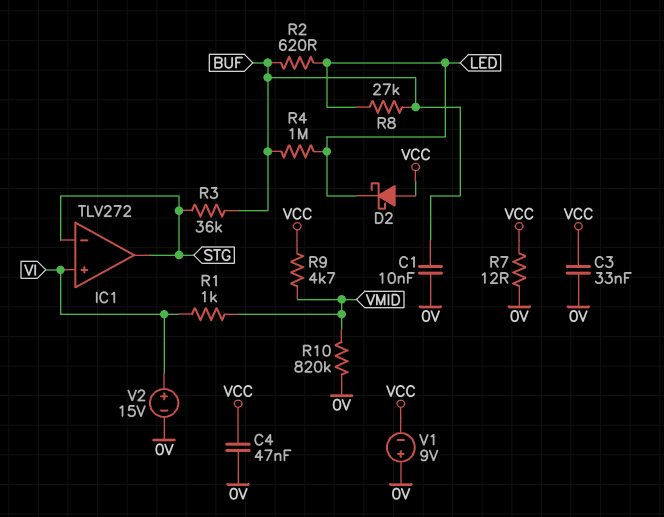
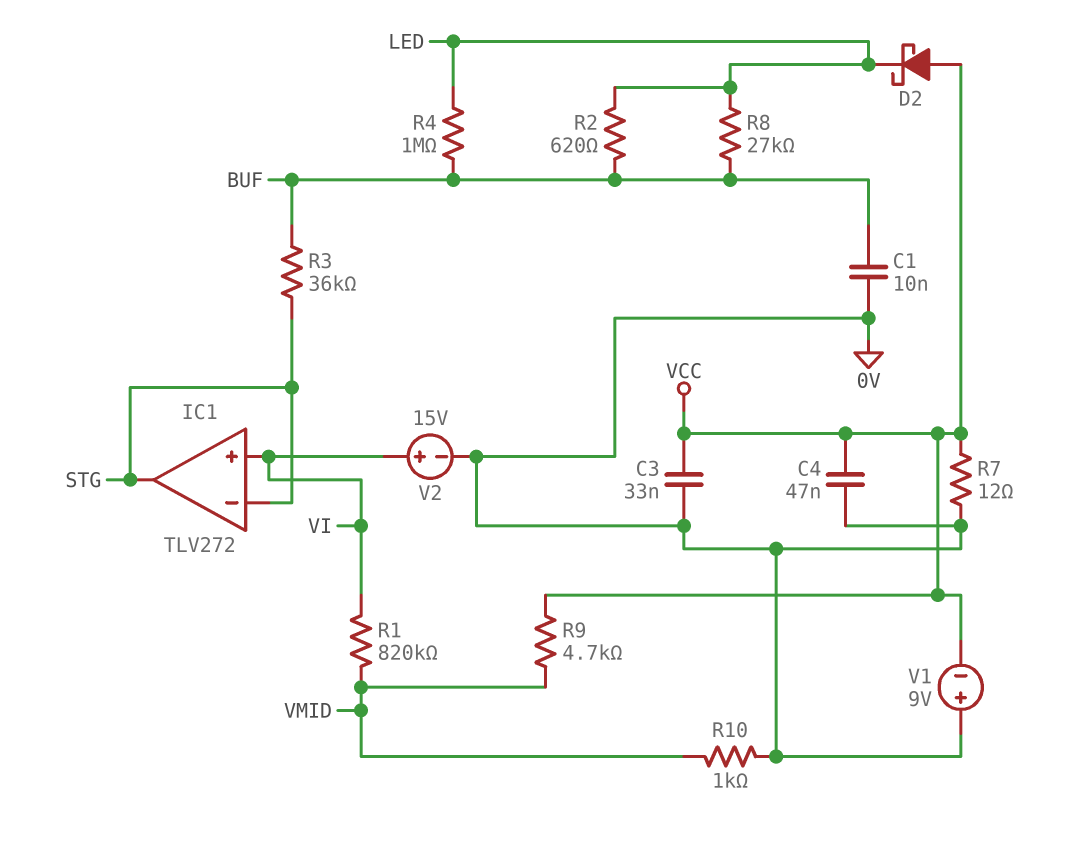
R1: 1k (VI, VMID) -> 820k (VI, VMID)
R10: 820k (0V, VMID) -> 1k (0V, VMID)

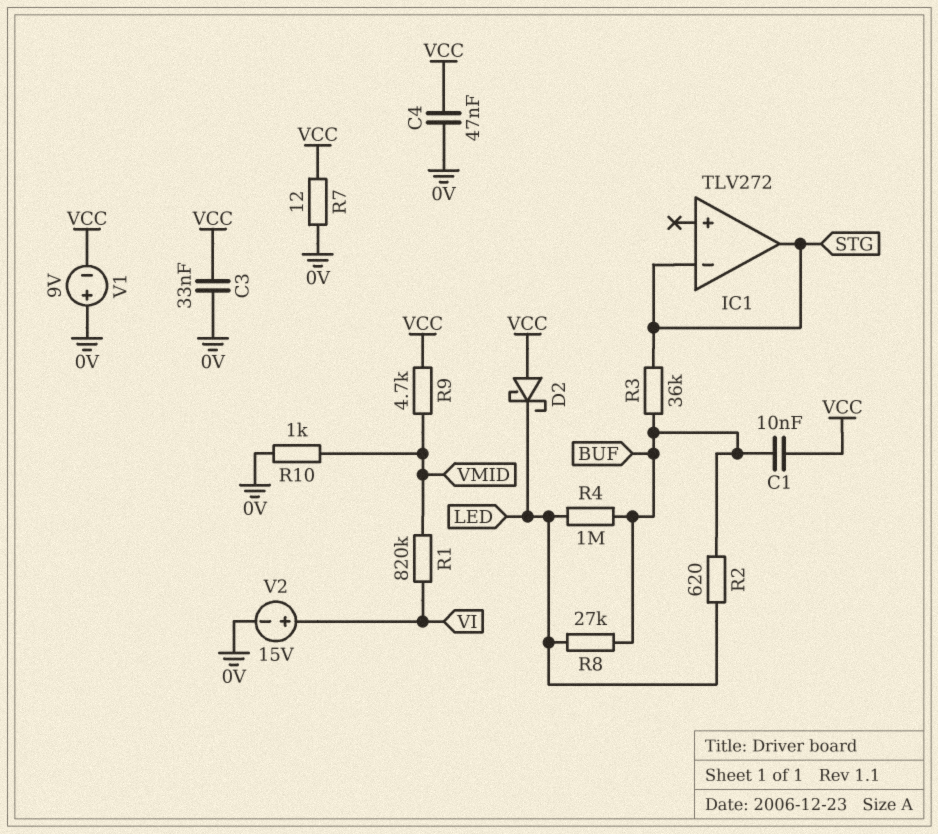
C1: 10nF (0V, BUF) -> 10nF (BUF, VCC)
IC1 pin in+: VI -> none

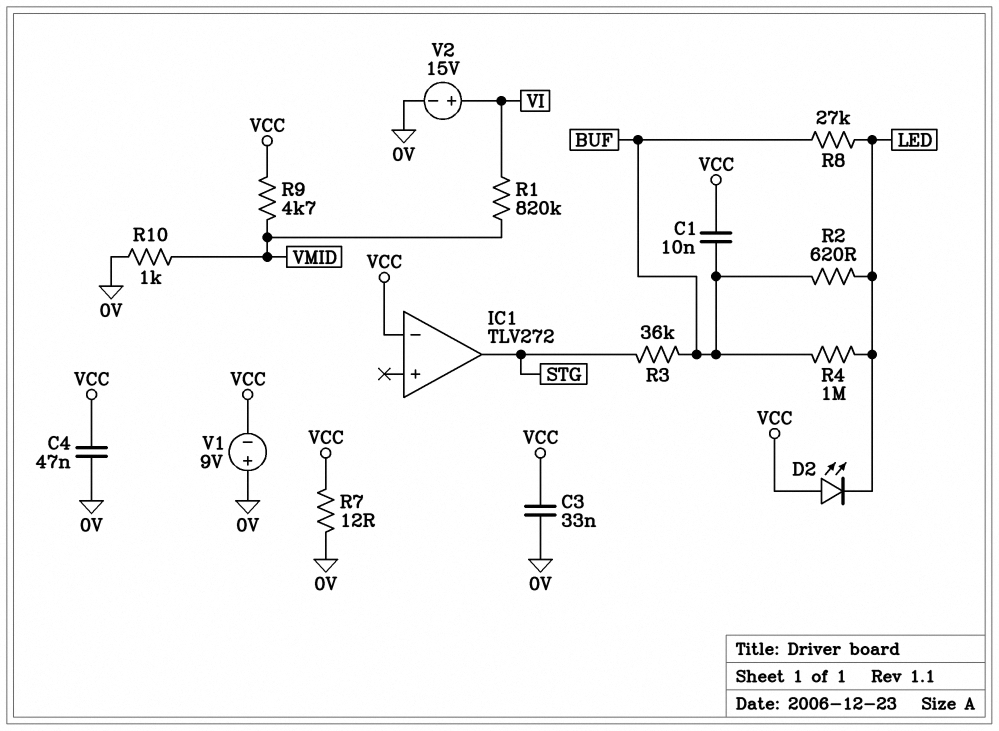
D2: schottky (A VCC, K LED) -> LED (A VCC, K LED)
IC1 pin in-: STG -> VCC

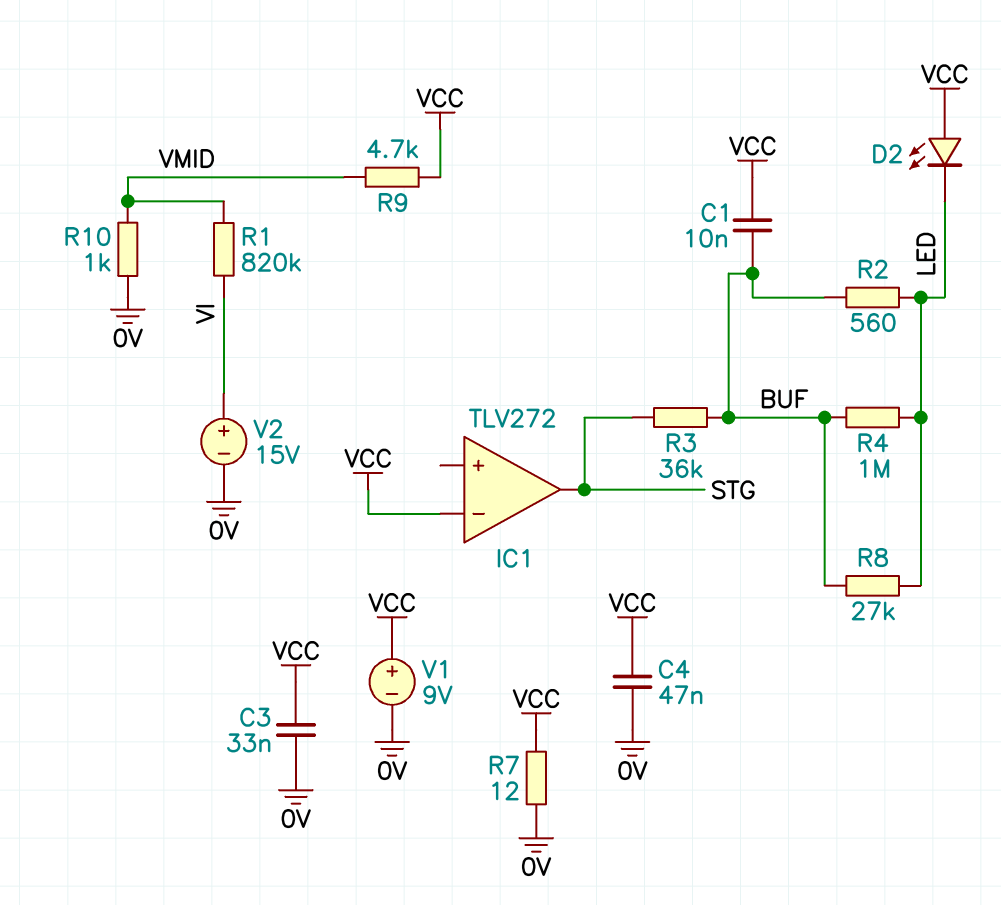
R2: 620 (BUF, LED) -> 560 (BUF, LED)
V1: 9V (plus 0V, minus VCC) -> 9V (plus VCC, minus 0V)

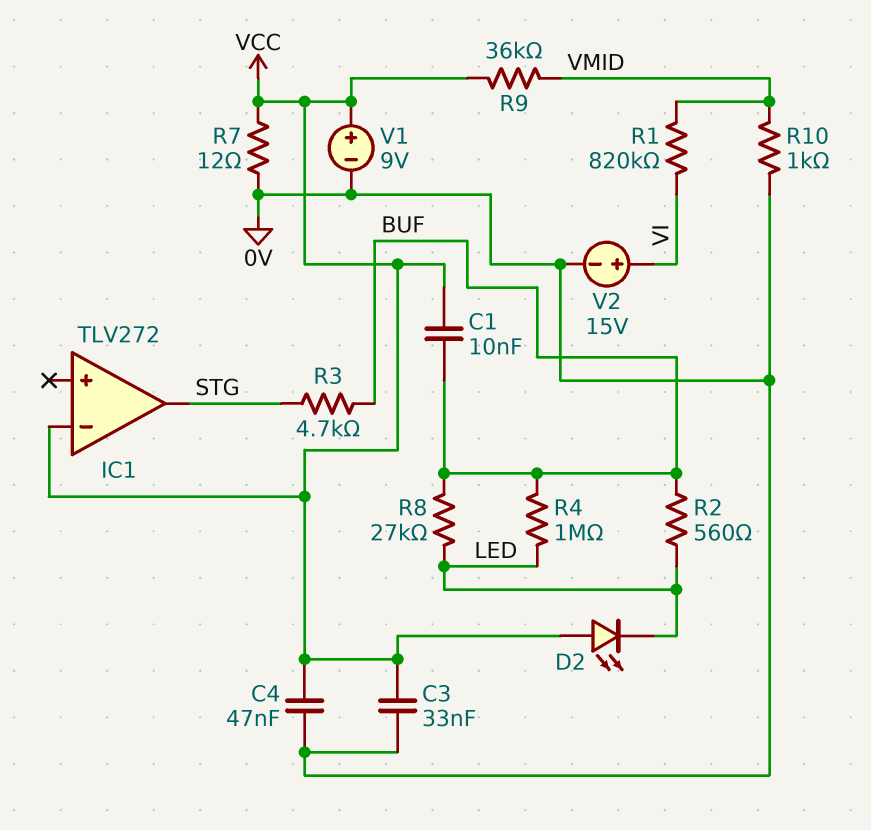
R3: 36k (BUF, STG) -> 4.7k (BUF, STG)
R9: 4.7k (VCC, VMID) -> 36k (VCC, VMID)

